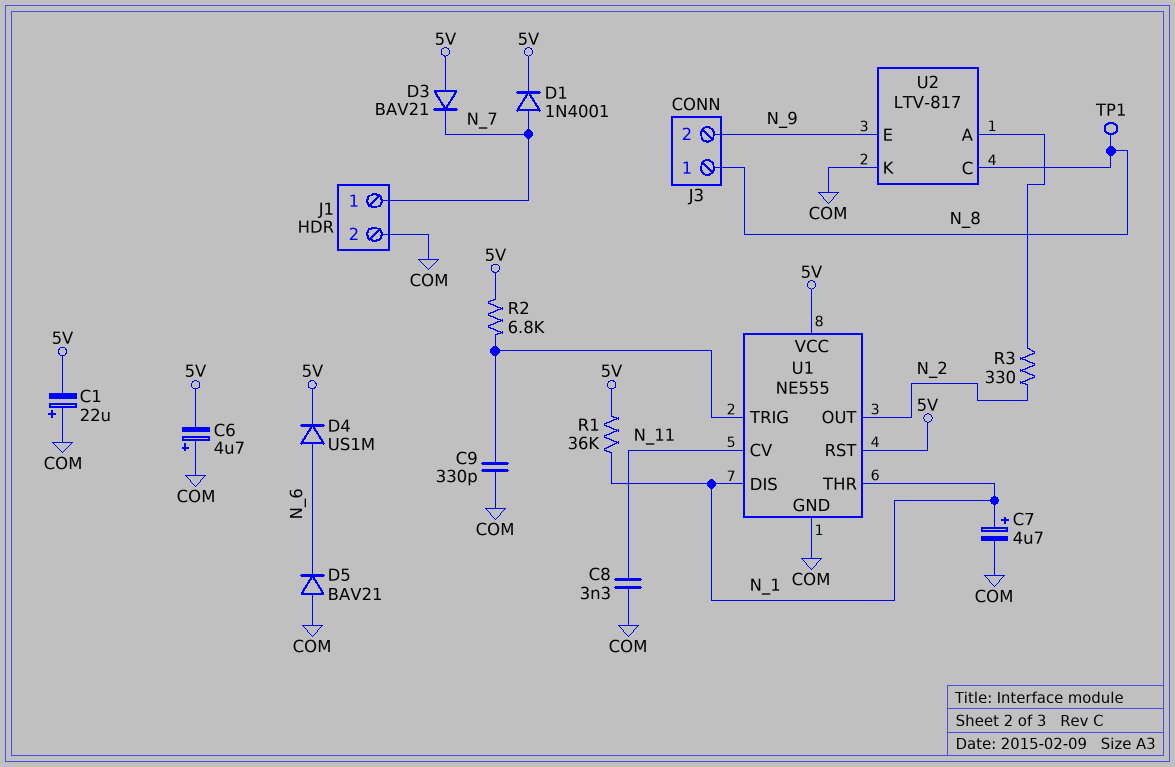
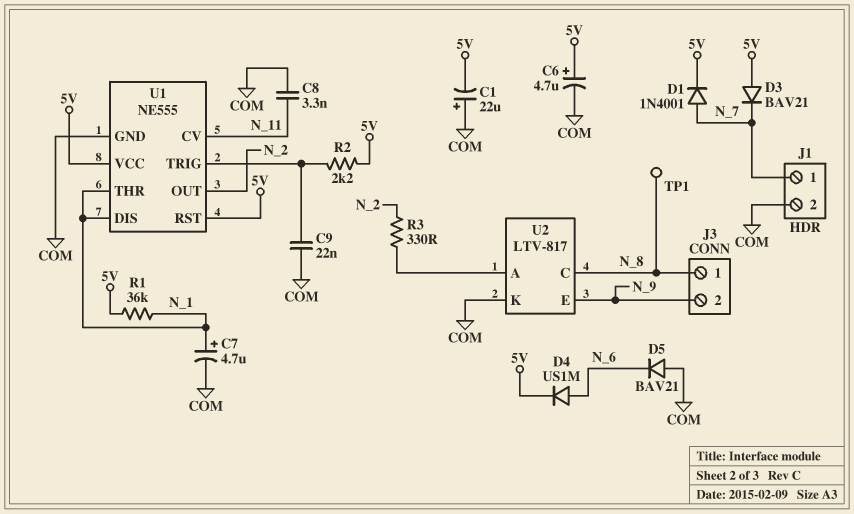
C6: 4.7uF (plus COM, minus 5V) -> 4.7uF (plus 5V, minus COM)
C9: 330pF (COM, U1/TRIG) -> 22nF (COM, U1/TRIG)
R2: 6.8k (5V, U1/TRIG) -> 2.2k (5V, U1/TRIG)

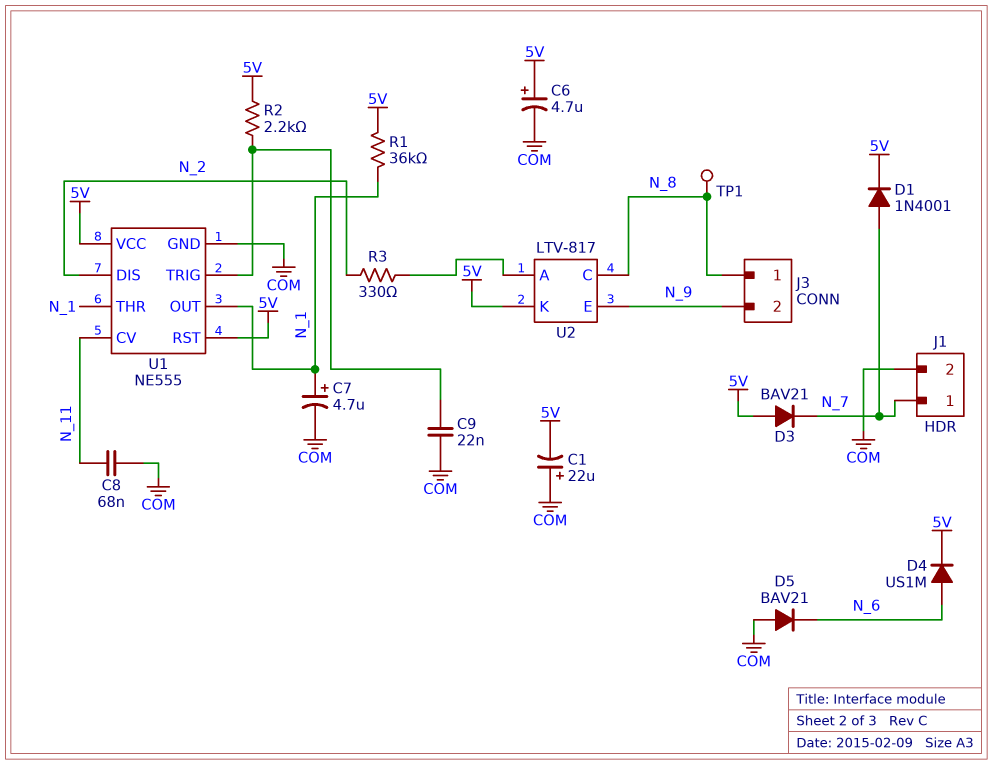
C8: 3.3nF (COM, N_11) -> 68nF (COM, N_11)
U1 pin DIS: N_1 -> N_2
U1 pin OUT: N_2 -> N_1
U2 pin K: COM -> 5V

